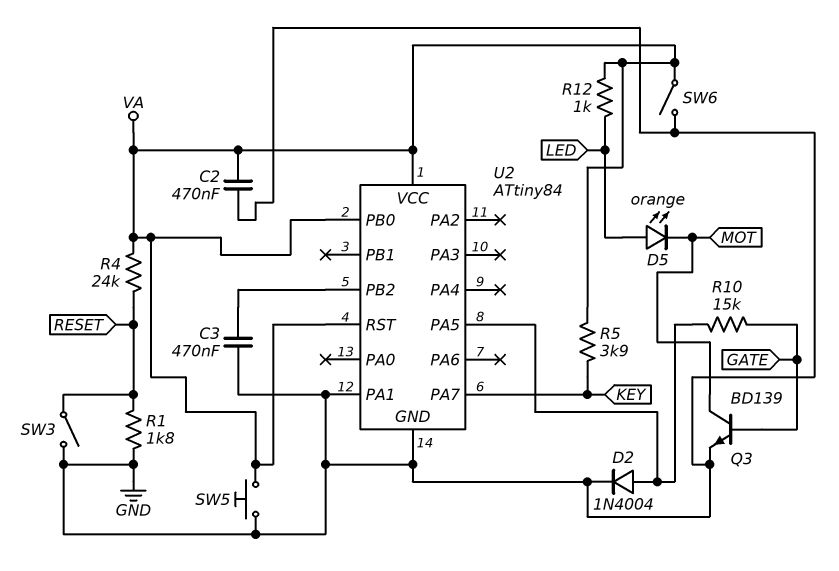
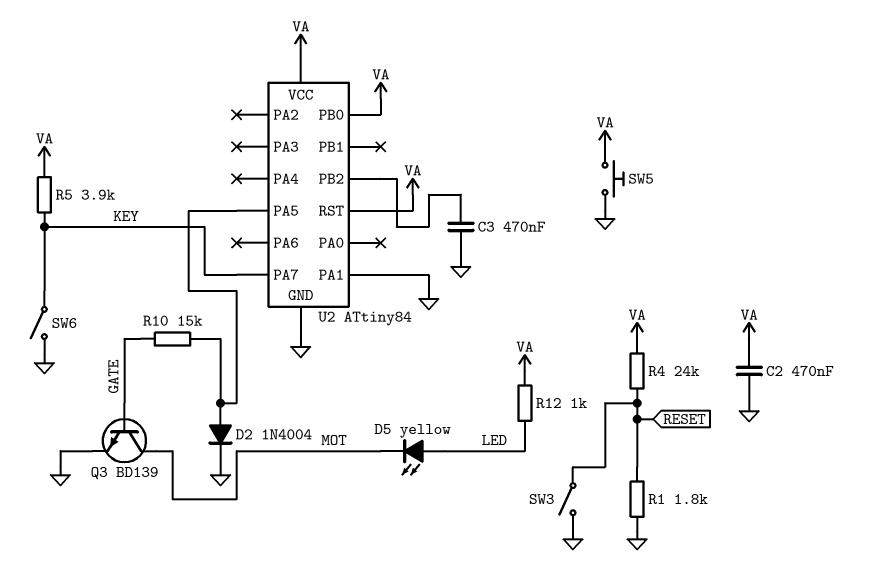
D5: LED orange (A LED, K MOT) -> LED yellow (A LED, K MOT)
SW6: switch (GND, VA) -> switch (GND, KEY)

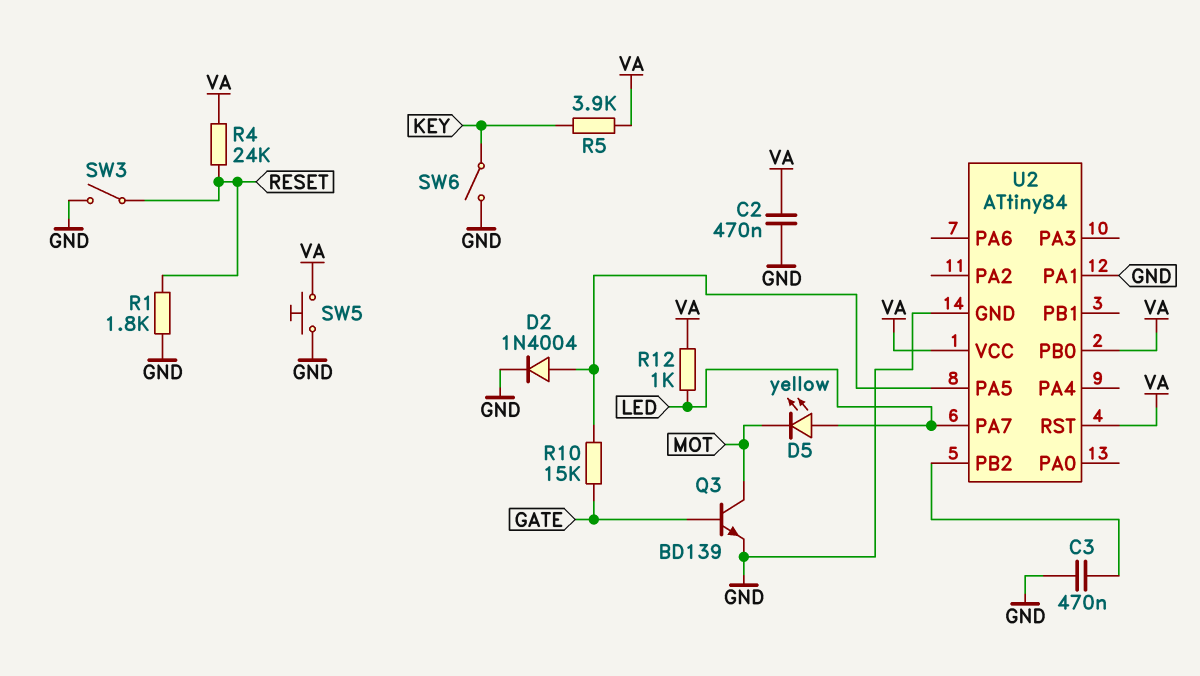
U2 pin PA7: KEY -> LED

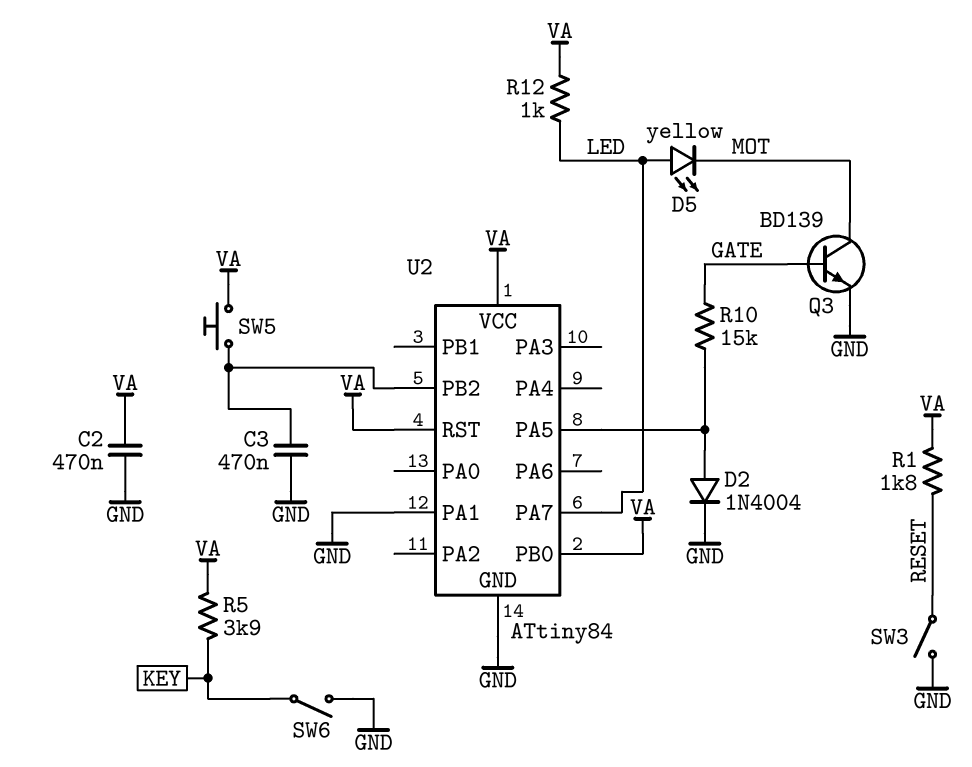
R1: 1.8k (GND, RESET) -> 1.8k (RESET, VA)
R4: 24k (RESET, VA) -> none
SW5: button (GND, VA) -> button (U2/PB2, VA)

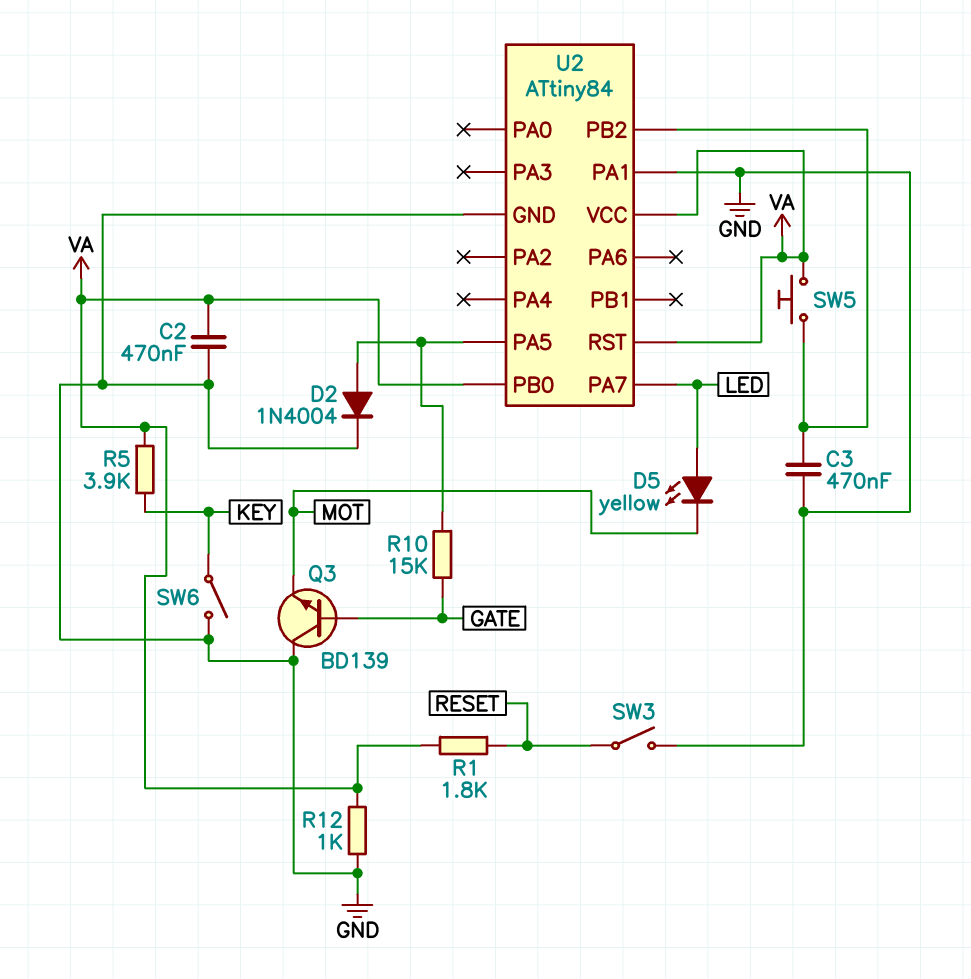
Q3: NPN BD139 (B GATE, C MOT, E GND) -> NPN BD139 (B GATE, C GND, E MOT)
R12: 1k (LED, VA) -> 1k (GND, VA)

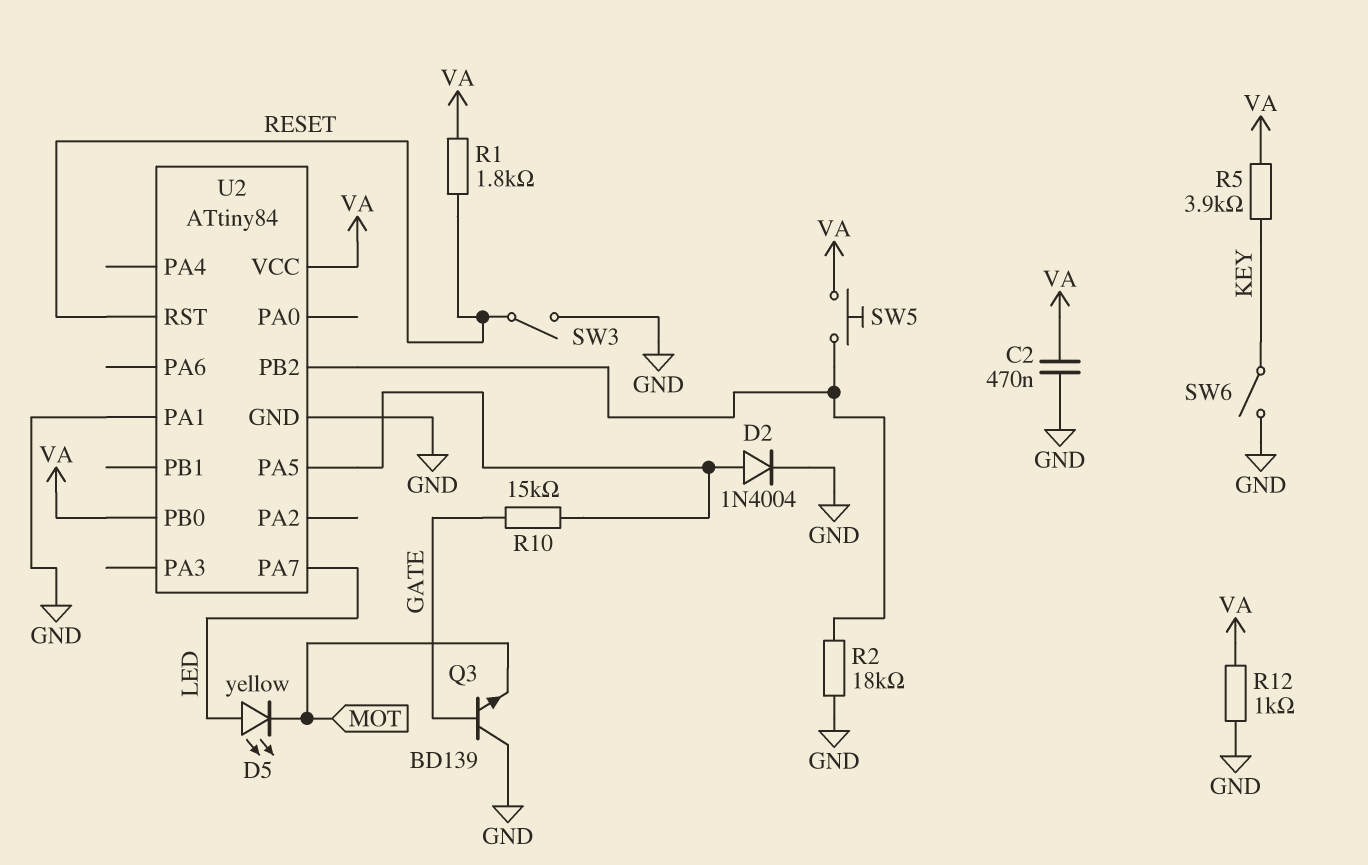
C3: 470nF (GND, U2/PB2) -> none
R2: none -> 18k (GND, U2/PB2)
U2 pin RST: VA -> RESET

